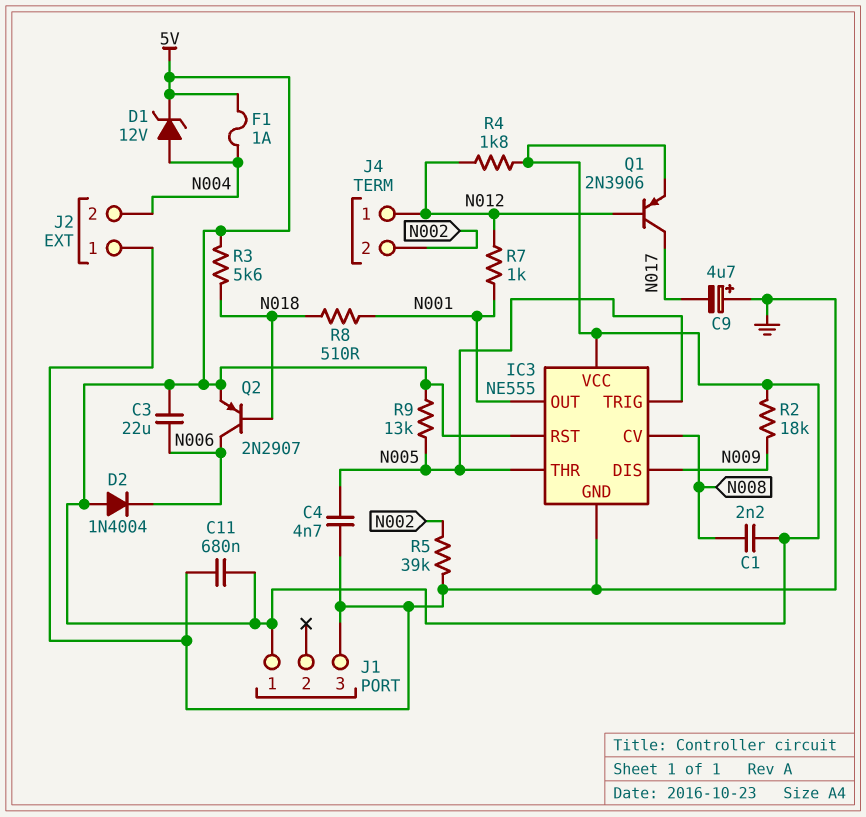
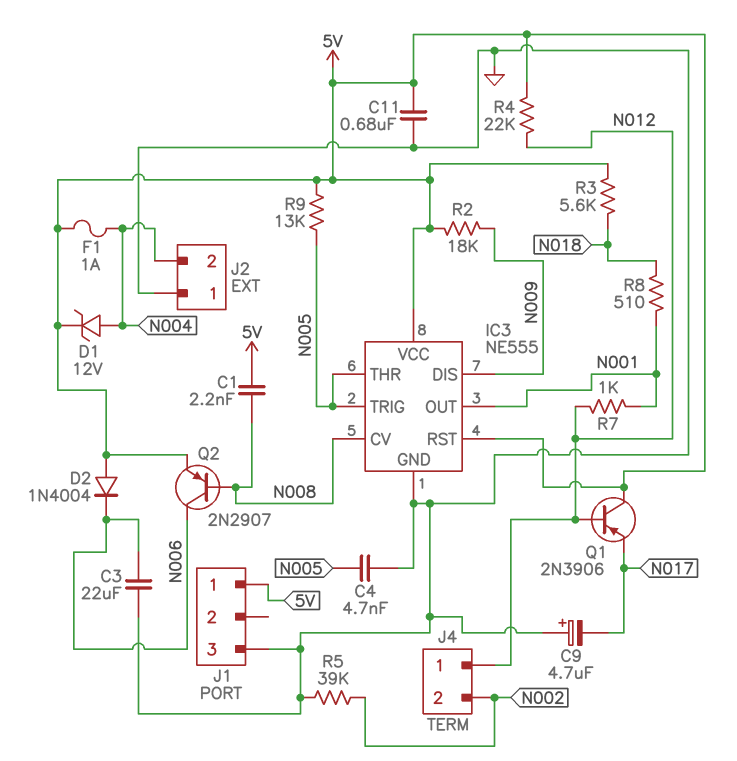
C3: 22uF (5V, N006) -> 22uF (GND, N006)
Q1: PNP 2N3906 (B N012, C N017, E 5V) -> PNP 2N3906 (B N012, C 5V, E N017)
Q2: PNP 2N2907 (B N018, C N006, E 5V) -> PNP 2N2907 (B N008, C N006, E 5V)
R4: 1.8k (5V, N012) -> 22k (5V, N012)

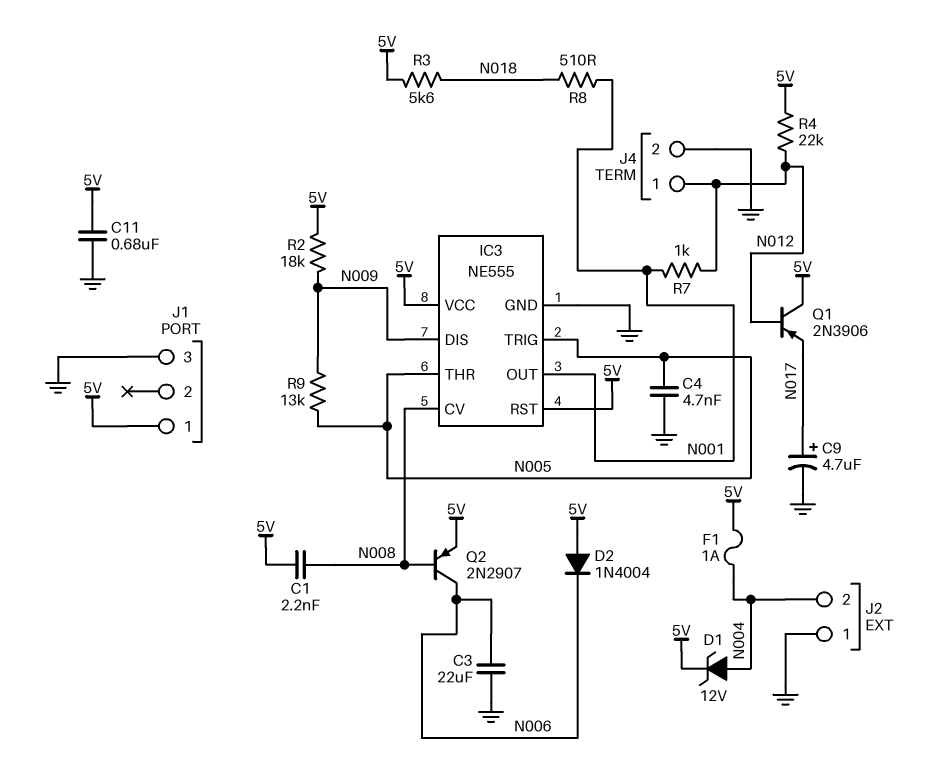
C9: 4.7uF (plus GND, minus N017) -> 4.7uF (plus N017, minus GND)
J4 pin 2: N002 -> GND
R5: 39k (GND, N002) -> none
R9: 13k (5V, N005) -> 13k (N005, N009)

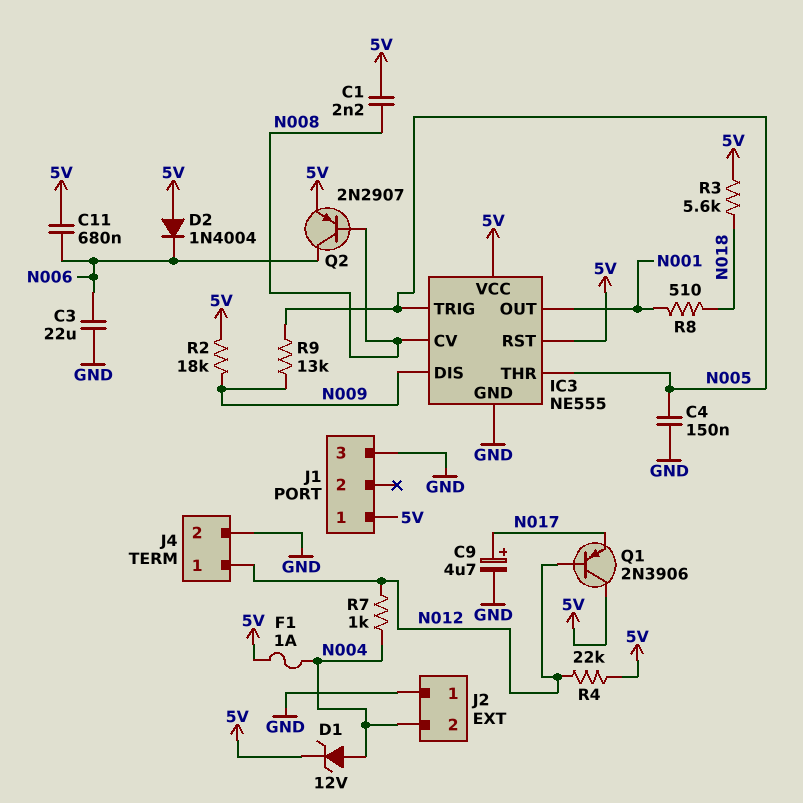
C4: 4.7nF (GND, N005) -> 150nF (GND, N005)
C11: 680nF (5V, GND) -> 680nF (5V, N006)
R7: 1k (N001, N012) -> 1k (N004, N012)

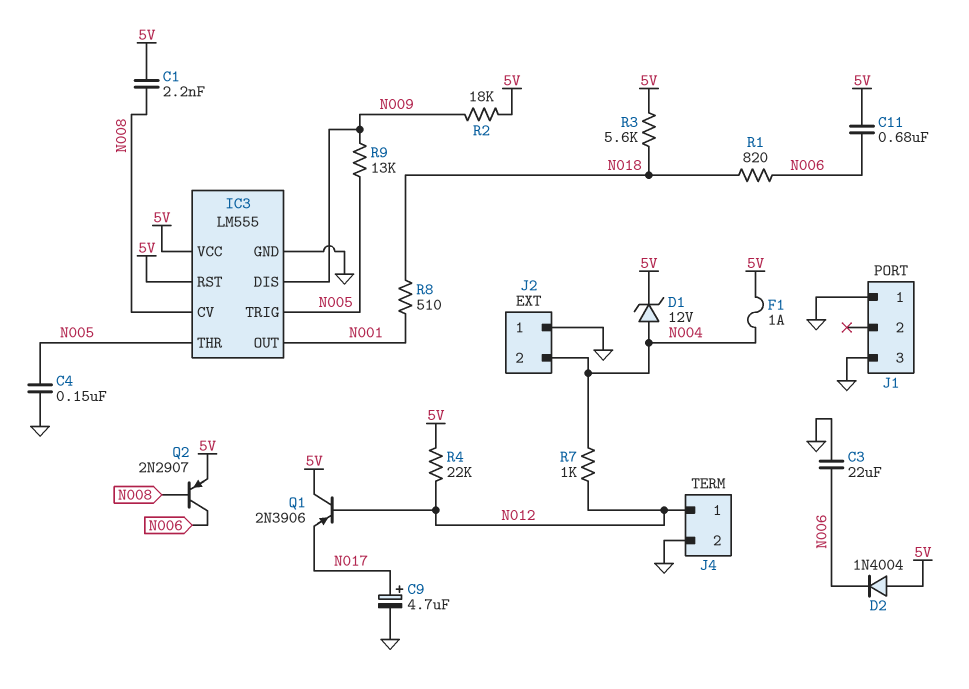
IC3: NE555 -> LM555
J1 pin 1: 5V -> GND
R1: none -> 820 (N006, N018)

